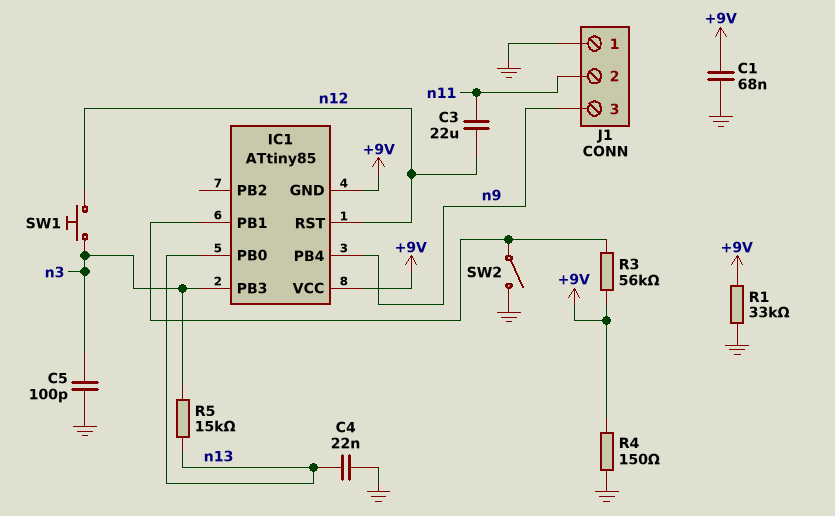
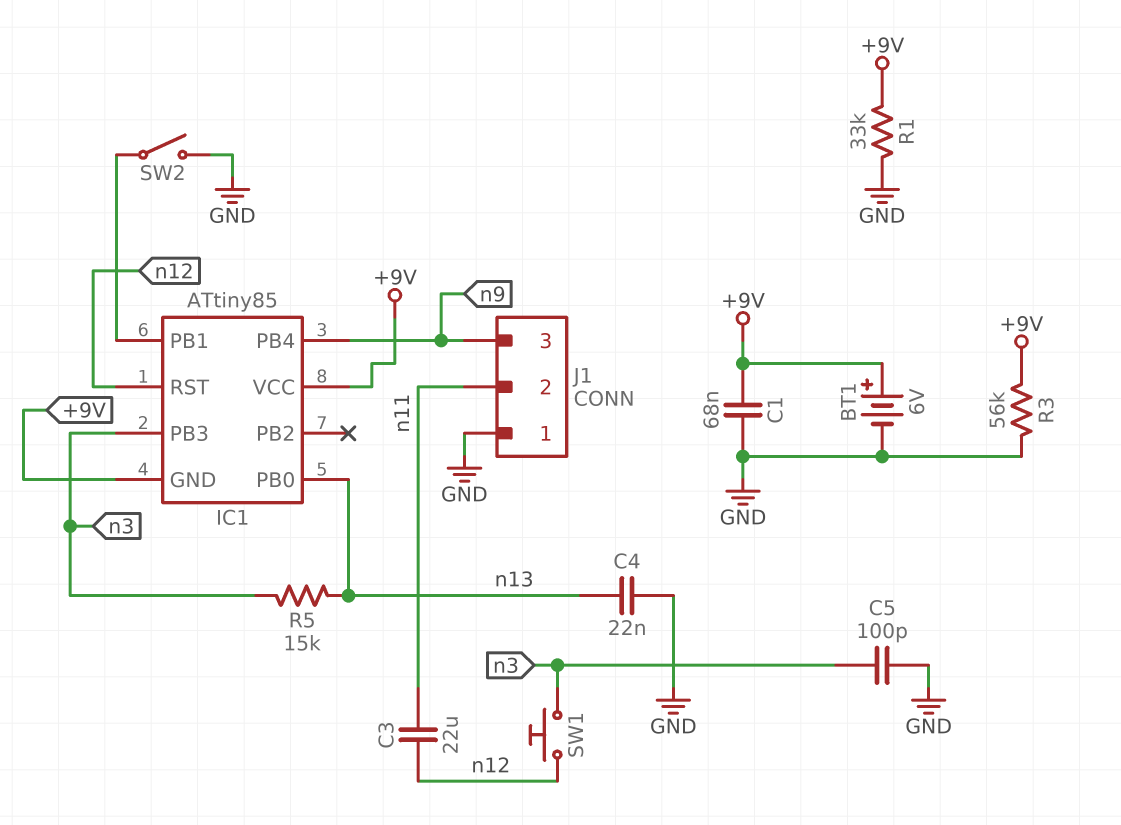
BT1: none -> 6V (plus +9V, minus GND)
R3: 56k (+9V, IC1/PB1) -> 56k (+9V, GND)
R4: 150 (+9V, GND) -> none

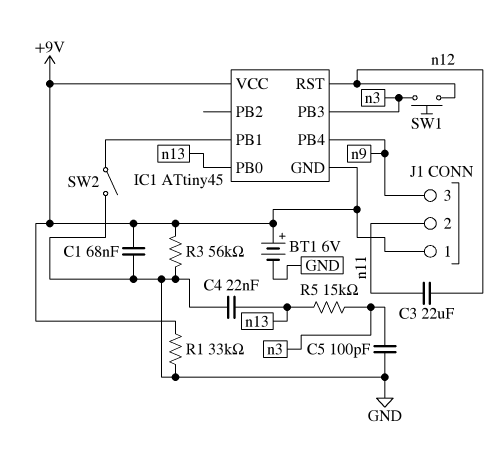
IC1: ATtiny85 -> ATtiny45
J1 pin 1: GND -> +9V

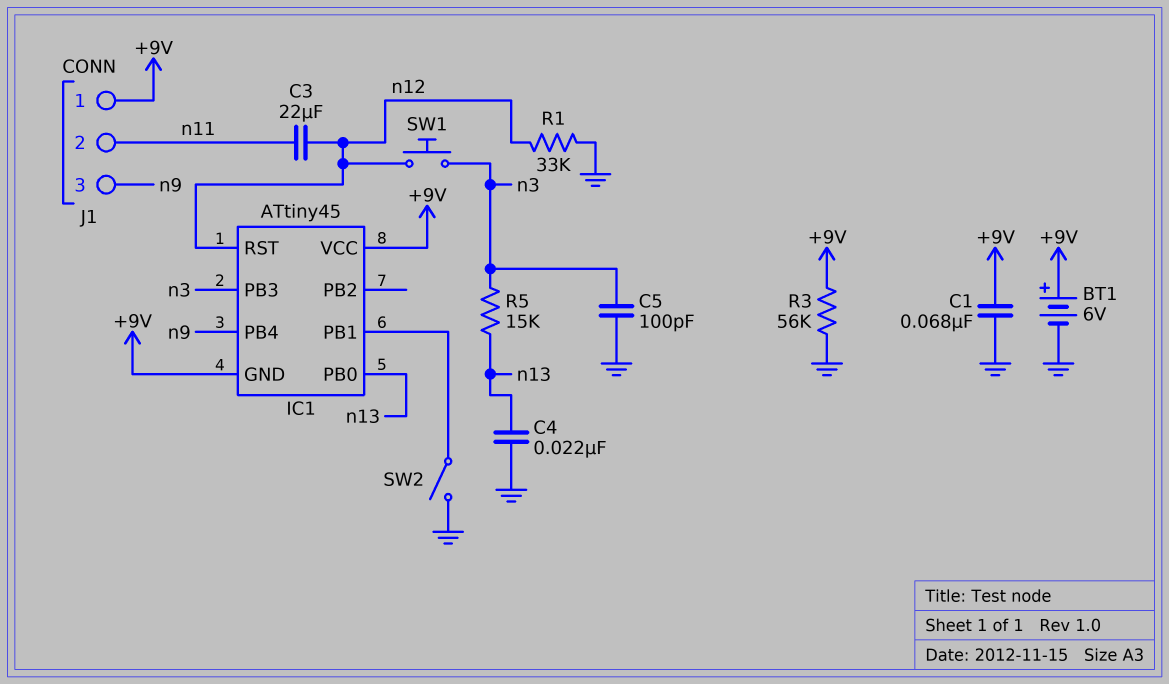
R1: 33k (+9V, GND) -> 33k (GND, n12)

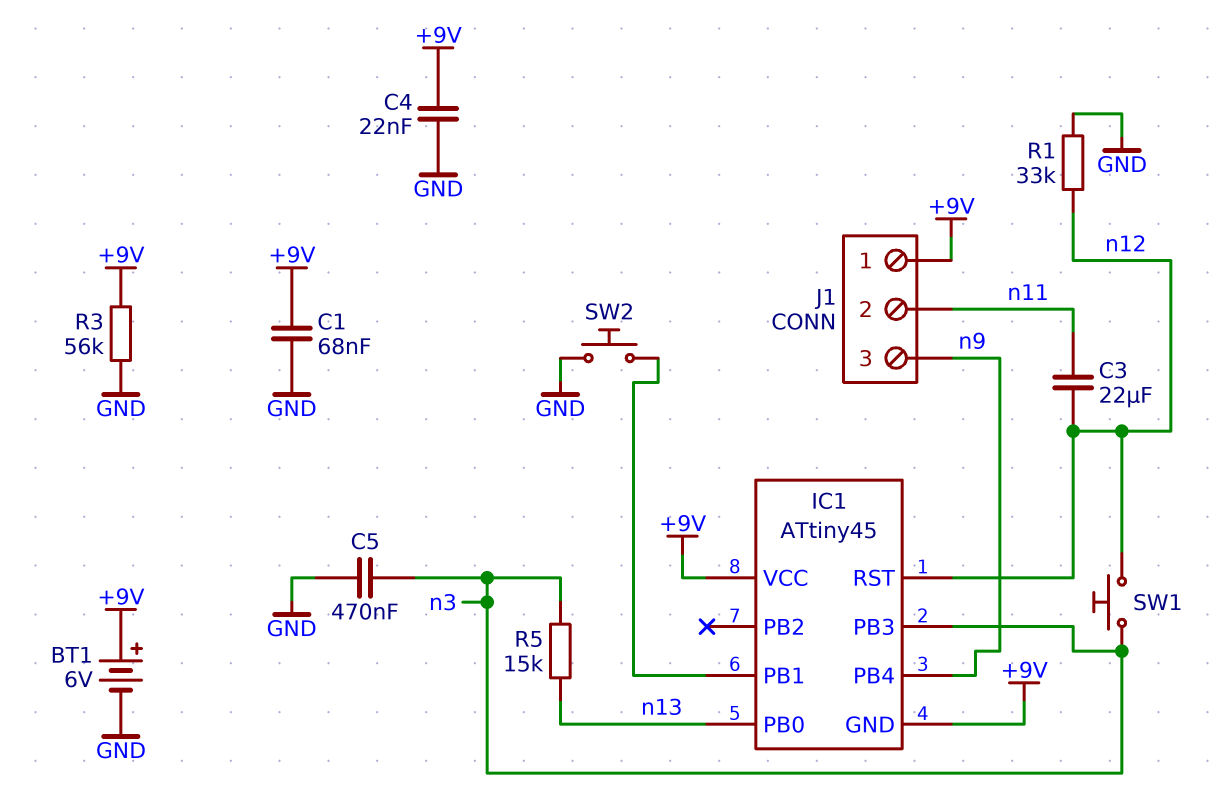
C4: 22nF (GND, n13) -> 22nF (+9V, GND)
C5: 100pF (GND, n3) -> 470nF (GND, n3)
SW2: switch (GND, IC1/PB1) -> button (GND, IC1/PB1)

